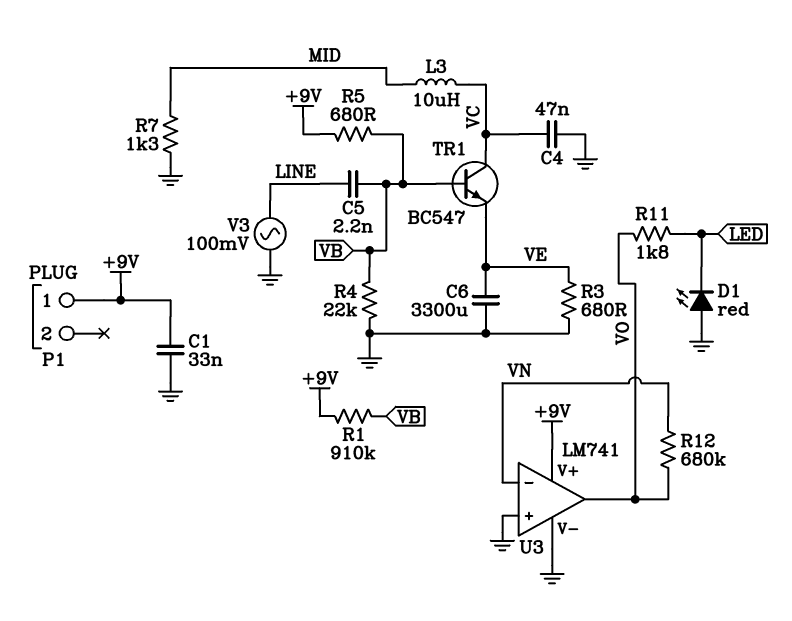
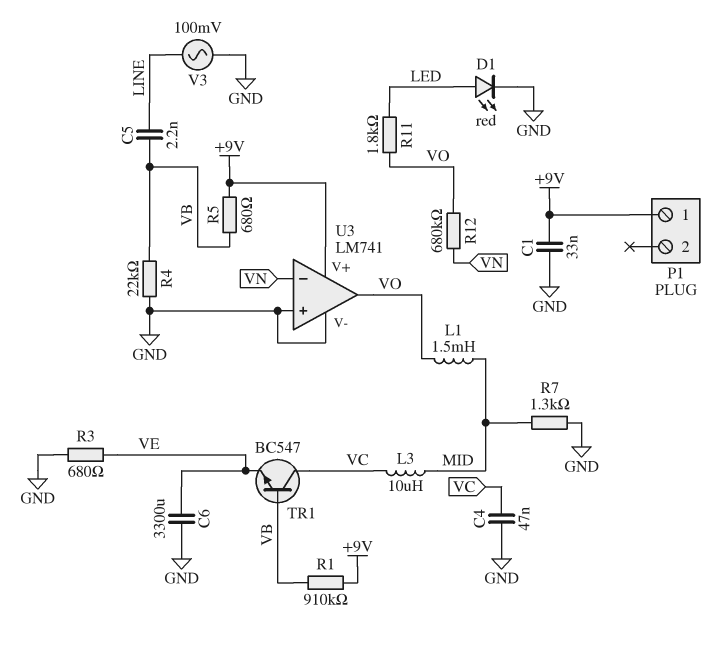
D1: LED red (A GND, K LED) -> LED red (A LED, K GND)
L1: none -> 1.5mH (MID, VO)

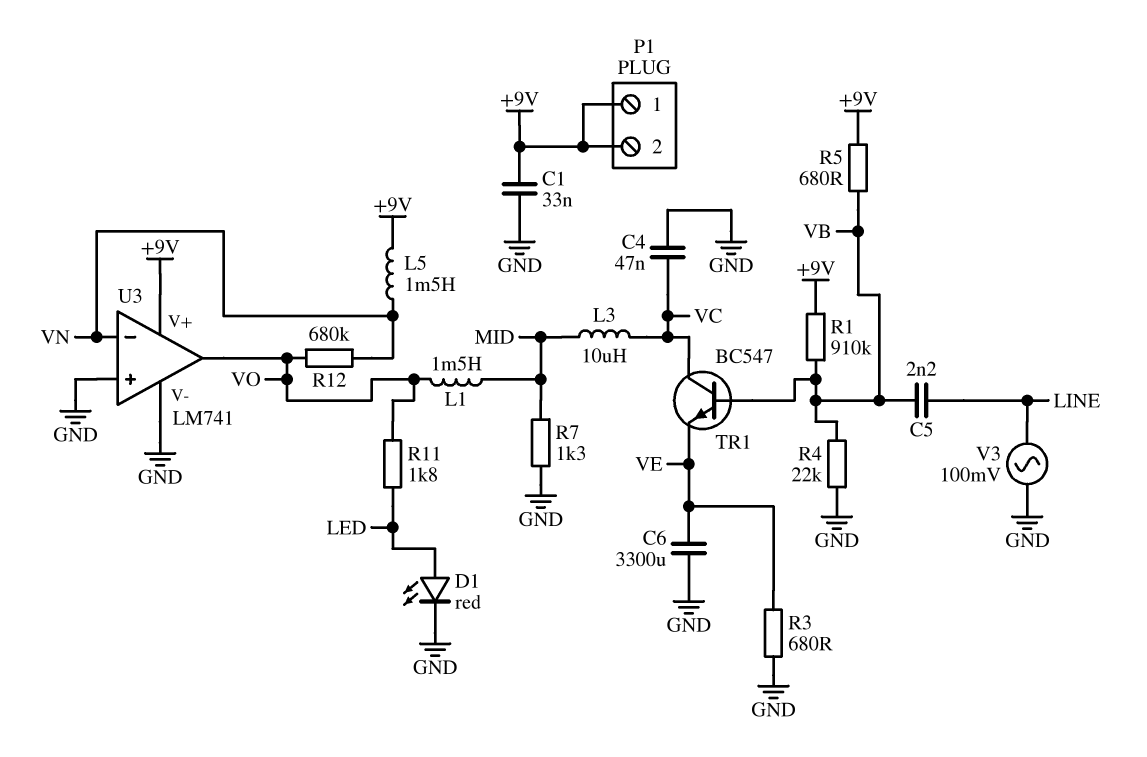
L5: none -> 1.5mH (+9V, VN)
P1 pin 2: none -> +9V

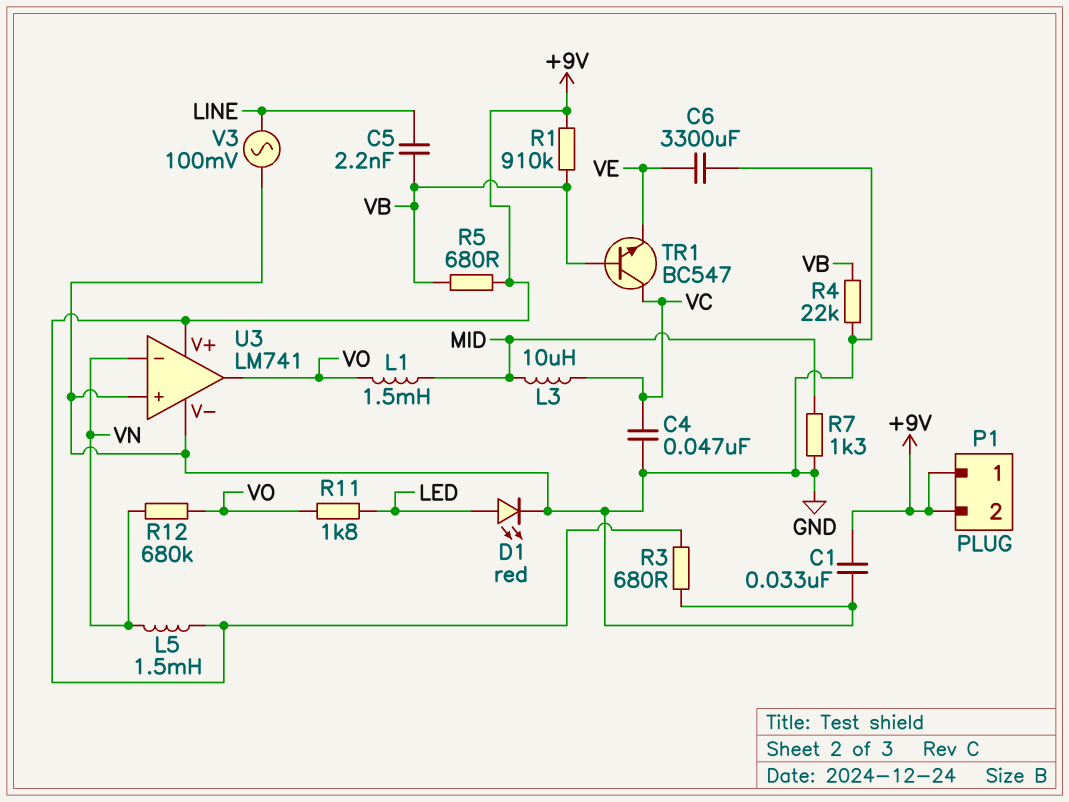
R3: 680 (GND, VE) -> 680 (+9V, GND)

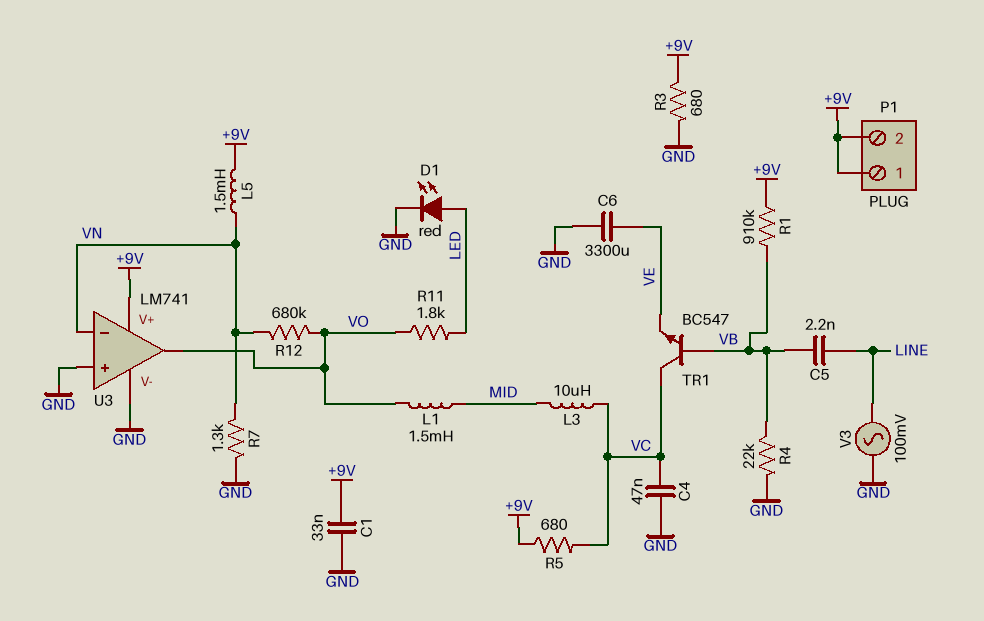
R5: 680 (+9V, VB) -> 680 (+9V, VC)
R7: 1.3k (GND, MID) -> 1.3k (GND, VN)

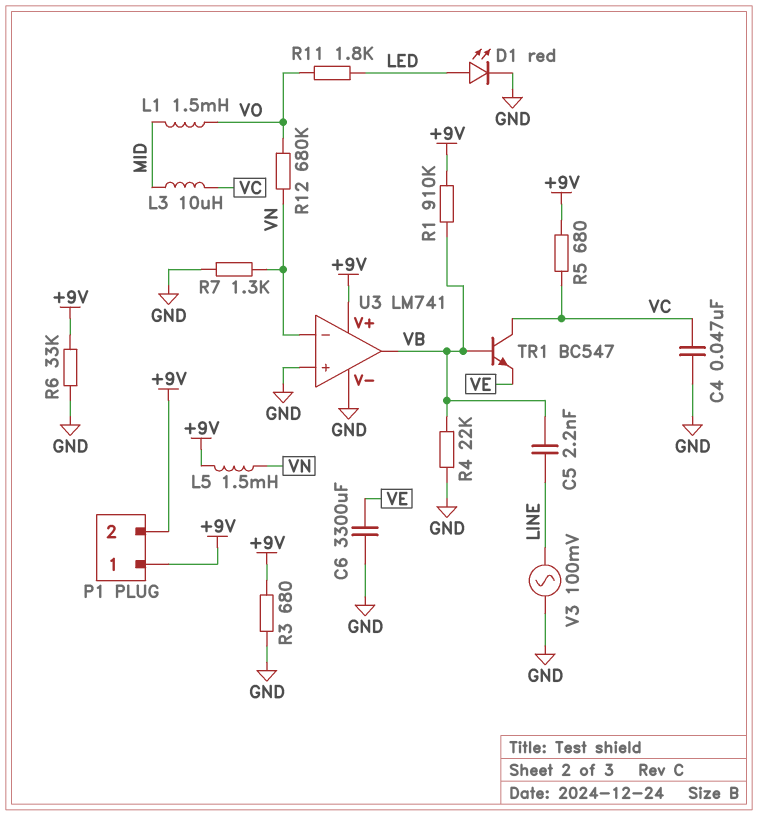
C1: 33nF (+9V, GND) -> none
R6: none -> 33k (+9V, GND)
U3 pin out: VO -> VB

